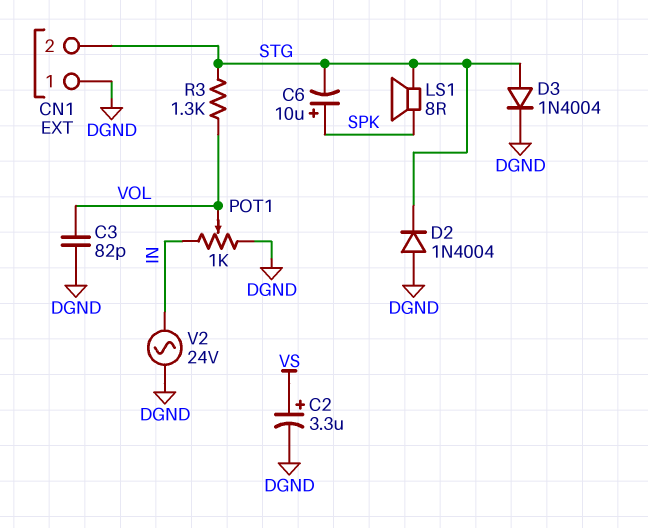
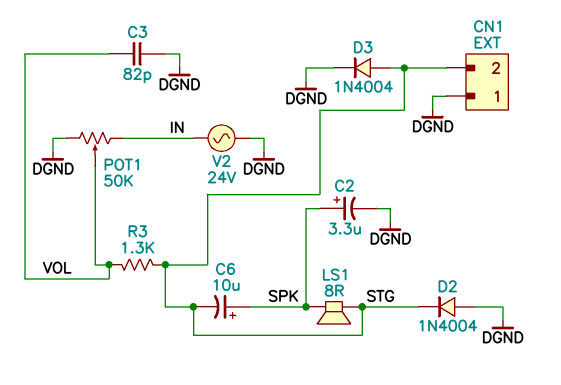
C2: 3.3uF (plus VS, minus DGND) -> 3.3uF (plus SPK, minus DGND)
POT1: 1k (DGND, IN, wiper VOL) -> 50k (DGND, IN, wiper VOL)

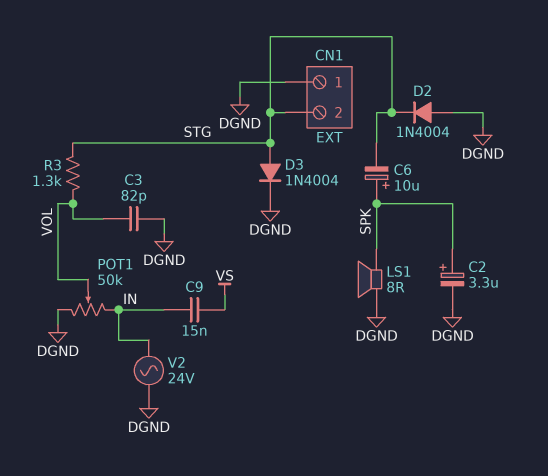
C9: none -> 15nF (IN, VS)
LS1: speaker 8R (SPK, STG) -> speaker 8R (DGND, SPK)

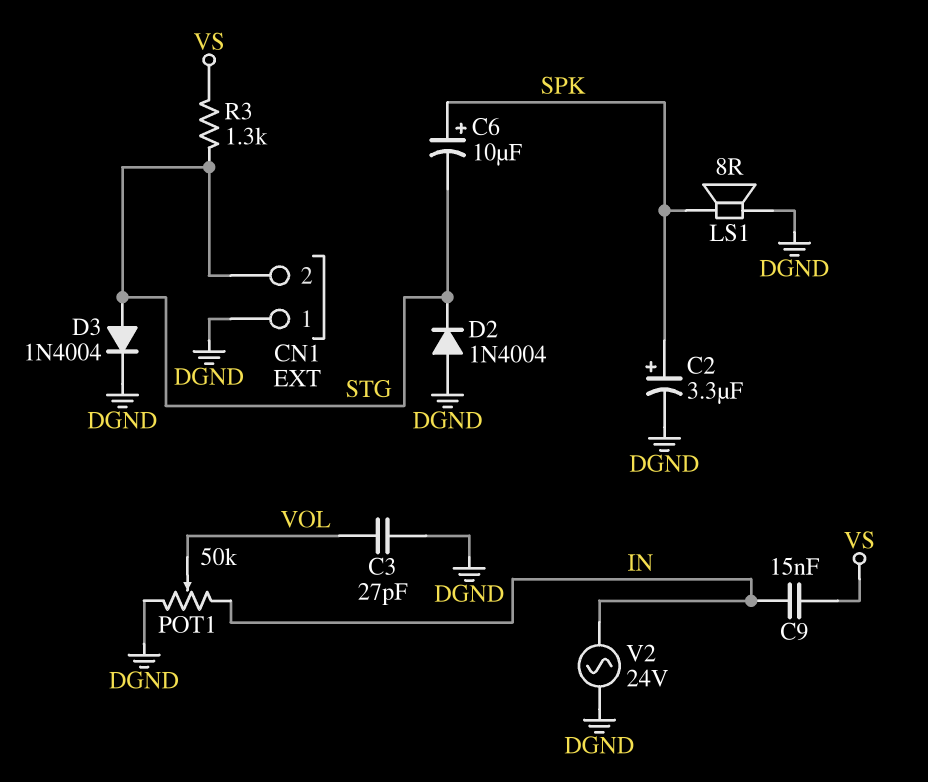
C3: 82pF (DGND, VOL) -> 27pF (DGND, VOL)
R3: 1.3k (STG, VOL) -> 1.3k (STG, VS)

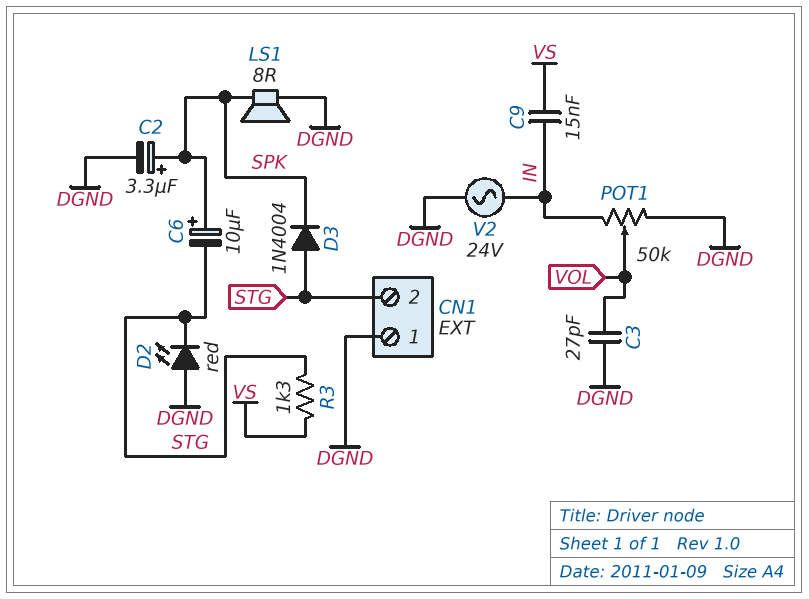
D2: diode 1N4004 (A DGND, K STG) -> LED red (A DGND, K STG)
D3: diode 1N4004 (A STG, K DGND) -> diode 1N4004 (A STG, K SPK)

